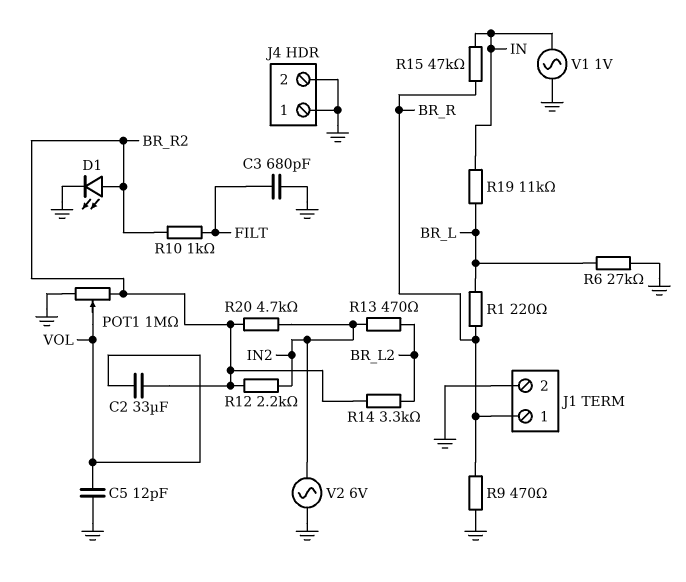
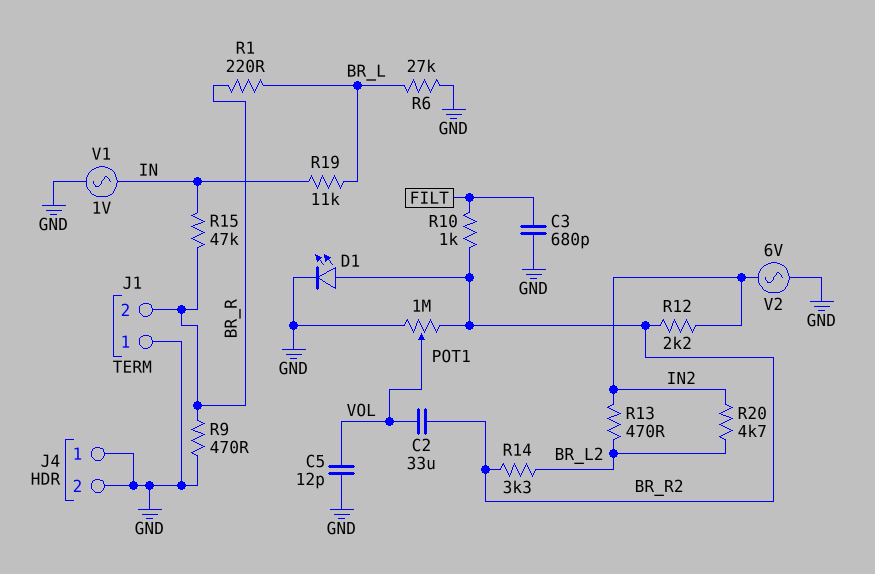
J1 pin 1: BR_R -> GND
J1 pin 2: GND -> BR_R
R20: 4.7k (BR_R2, IN2) -> 4.7k (BR_L2, IN2)

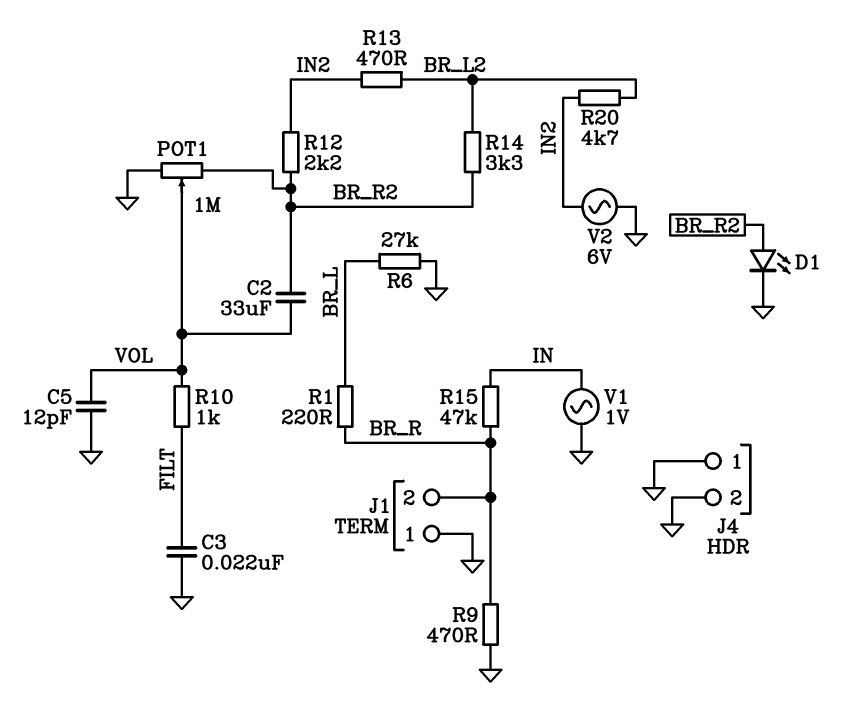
C3: 680pF (FILT, GND) -> 22nF (FILT, GND)
R10: 1k (BR_R2, FILT) -> 1k (FILT, VOL)
R19: 11k (BR_L, IN) -> none

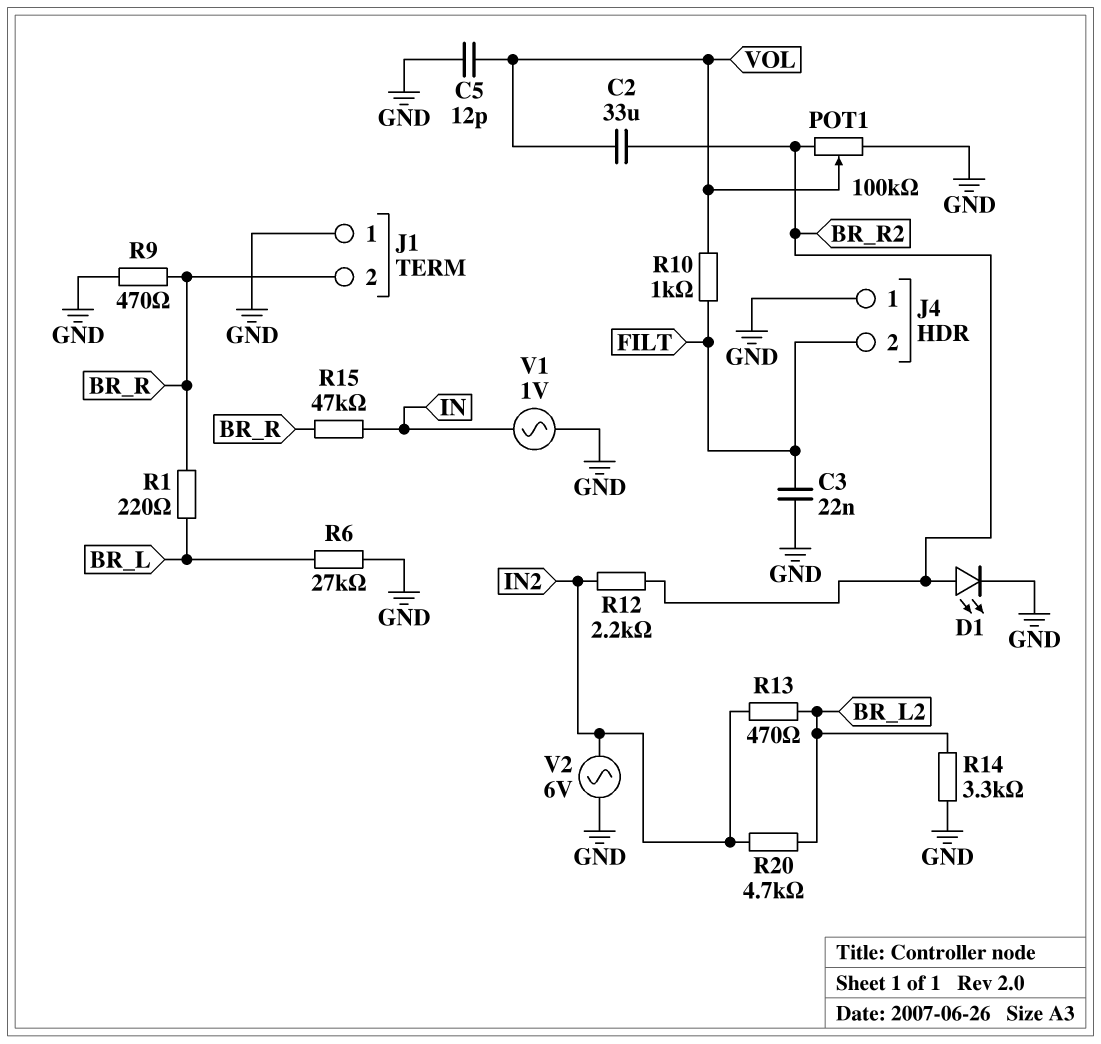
J4 pin 2: GND -> FILT
POT1: 1M (BR_R2, GND, wiper VOL) -> 100k (BR_R2, GND, wiper VOL)
R14: 3.3k (BR_L2, BR_R2) -> 3.3k (BR_L2, GND)

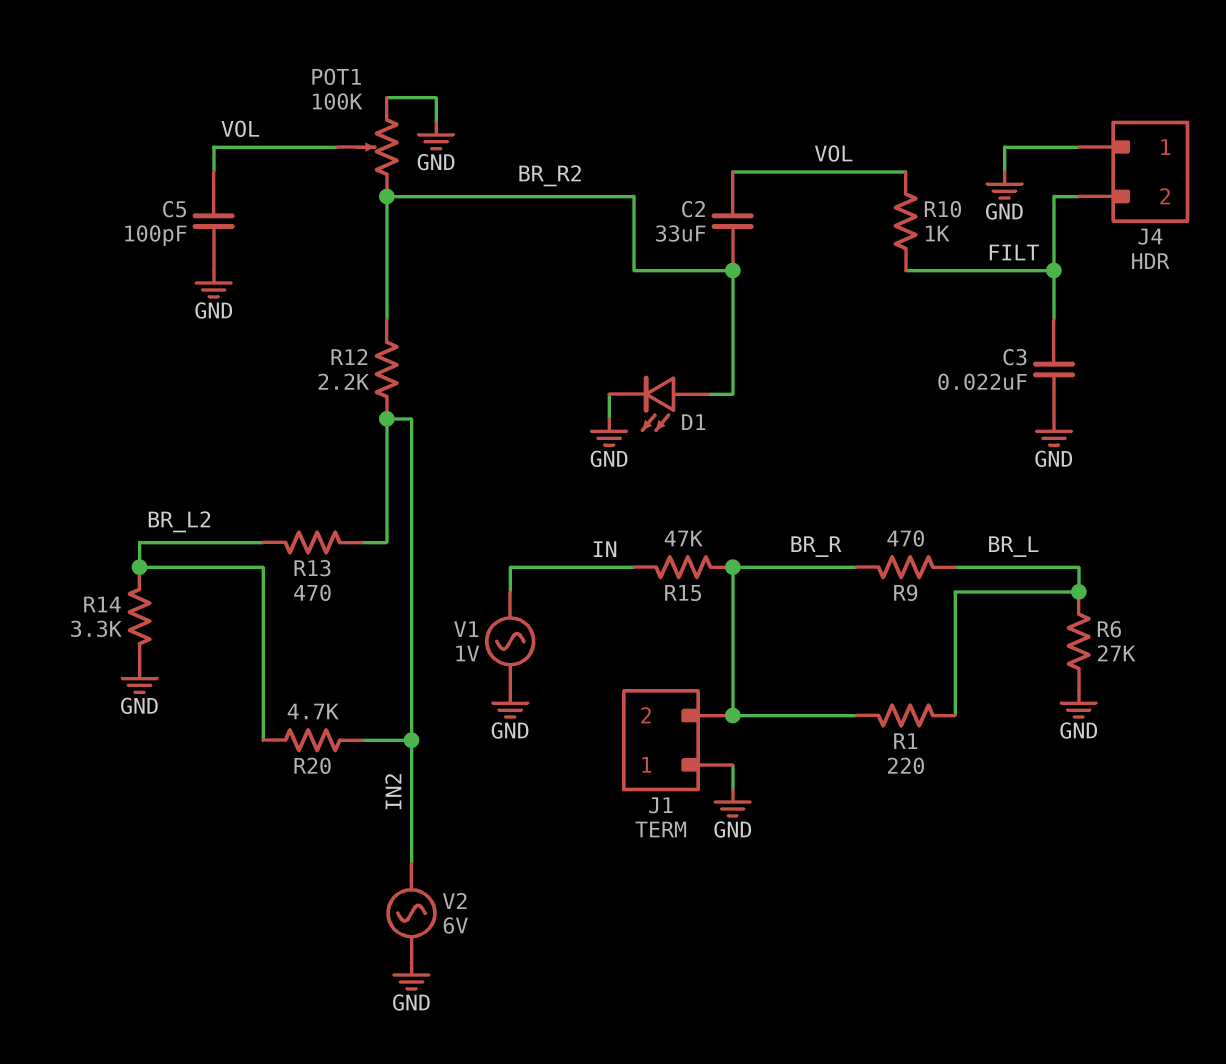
C5: 12pF (GND, VOL) -> 100pF (GND, VOL)
R9: 470 (BR_R, GND) -> 470 (BR_L, BR_R)

